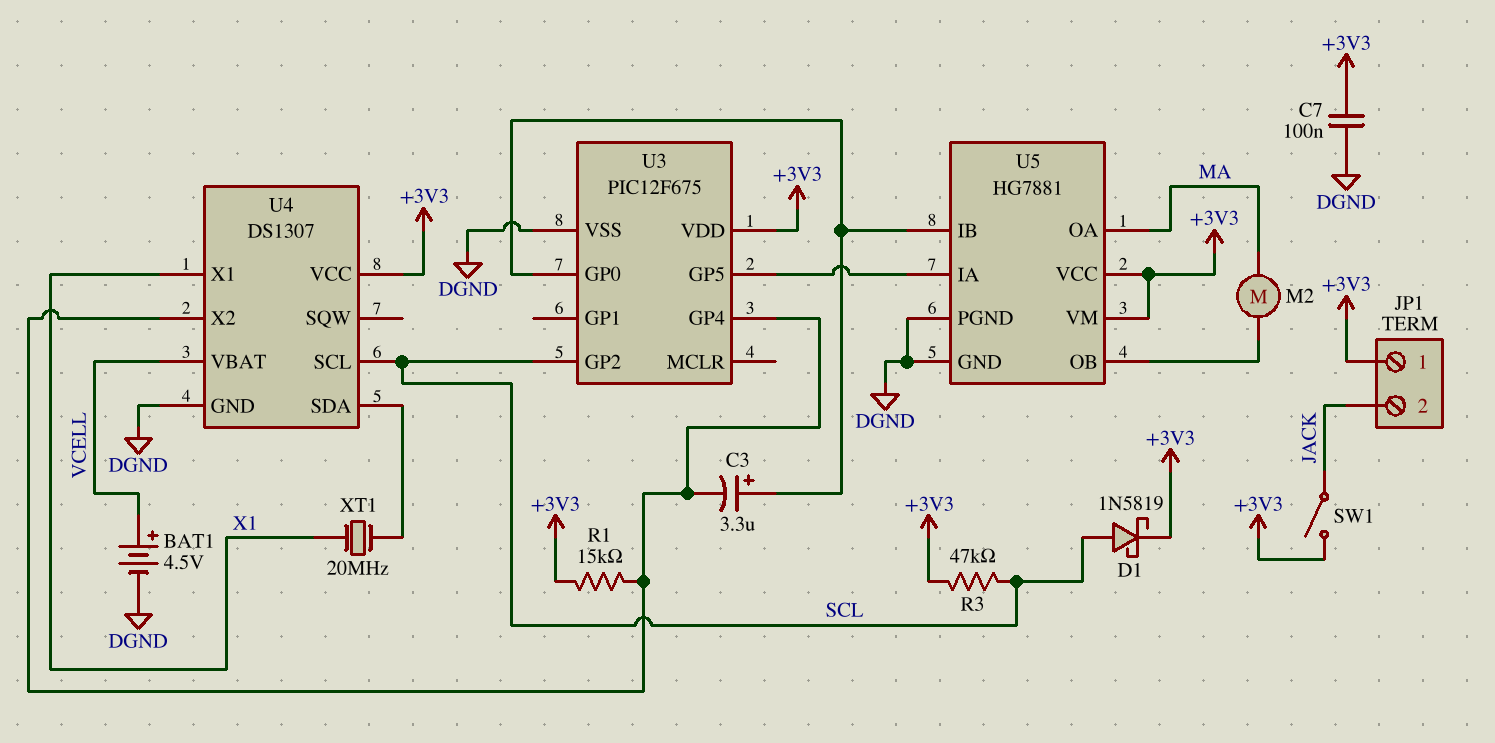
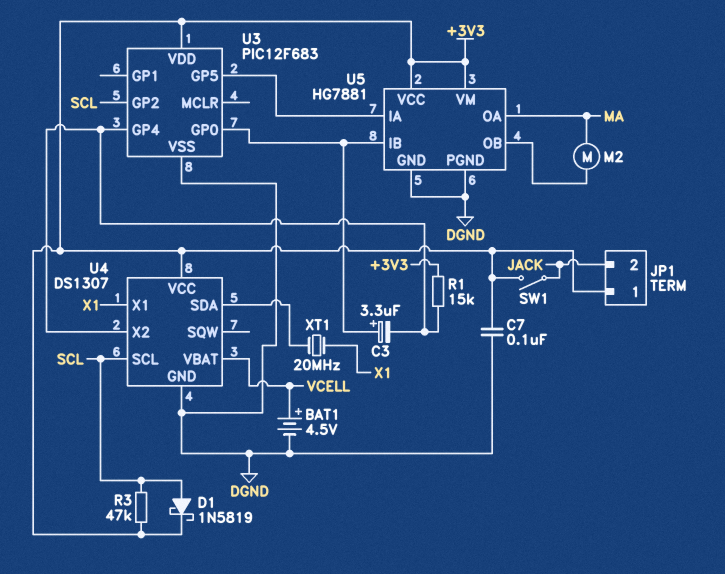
U3: PIC12F675 -> PIC12F683

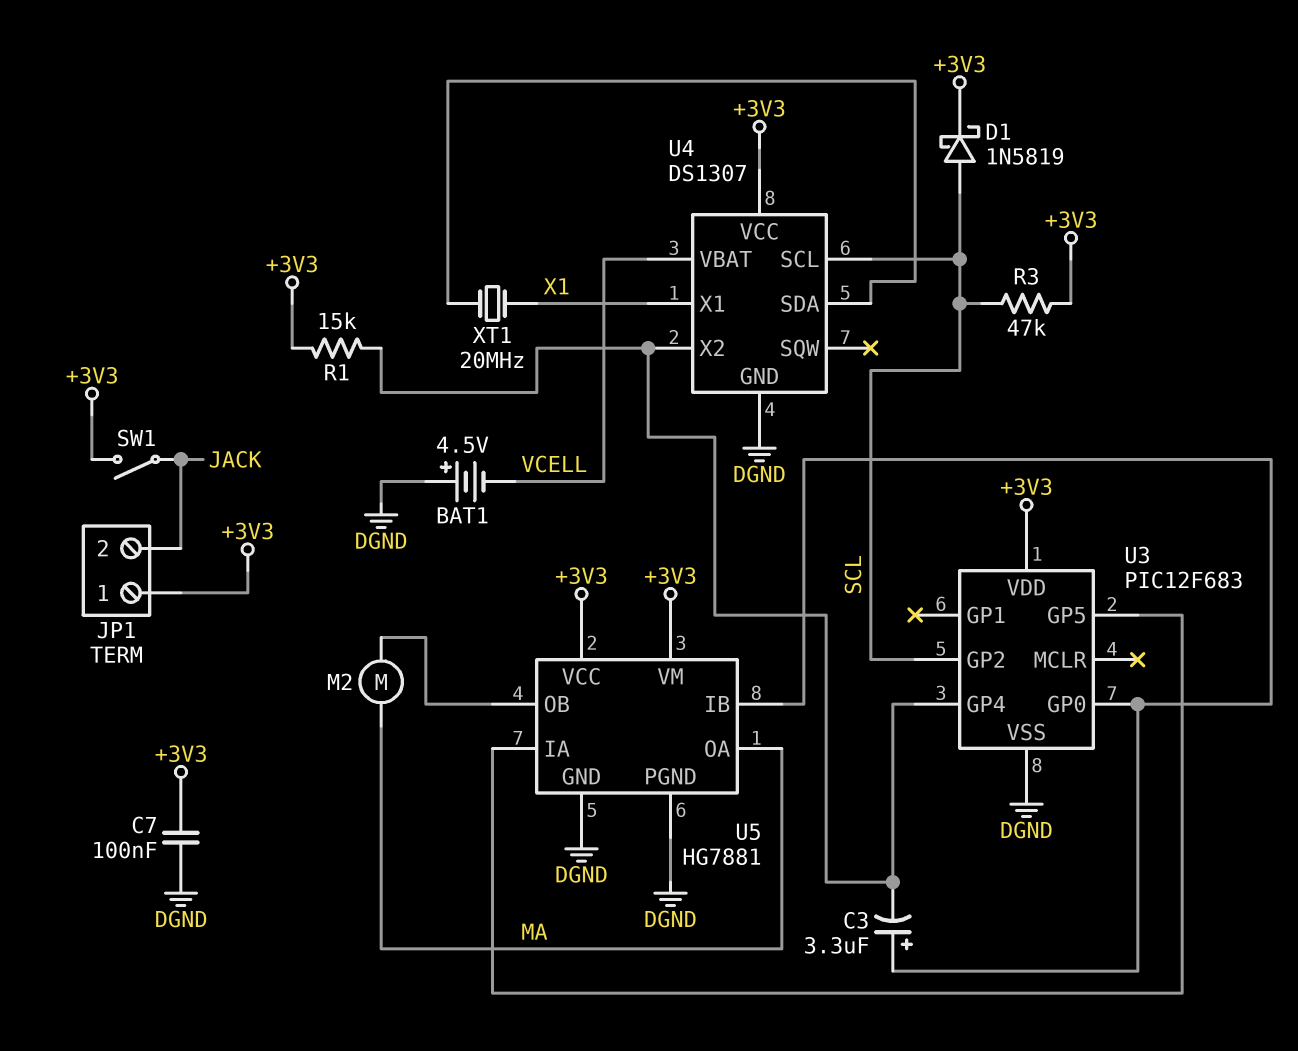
BAT1: 4.5V (plus VCELL, minus DGND) -> 4.5V (plus DGND, minus VCELL)

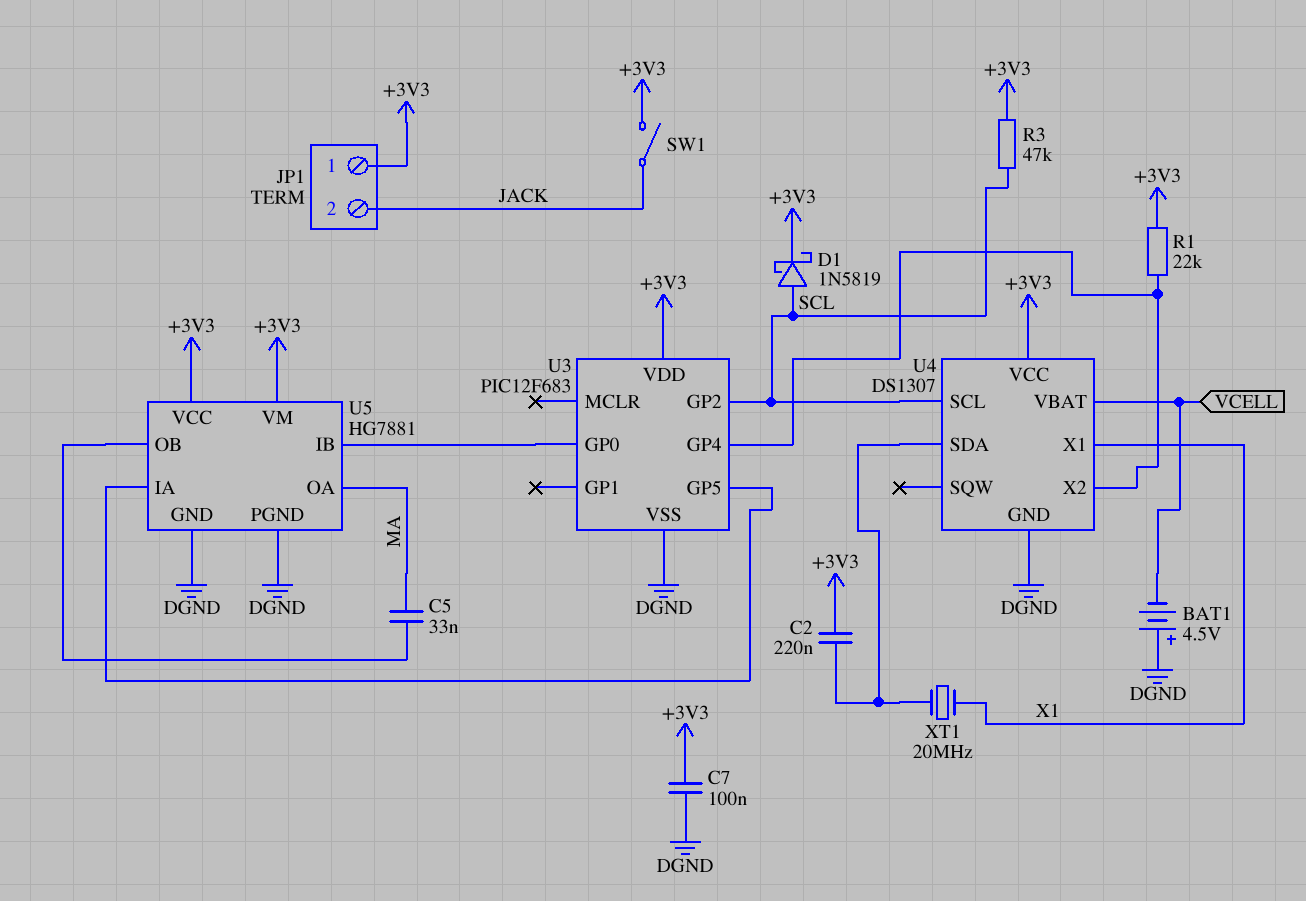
C2: none -> 220nF (+3V3, U4/SDA)
C3: 3.3uF (plus U3/GP0, minus U3/GP4) -> none
C5: none -> 33nF (MA, U5/OB)
M2: motor (MA, U5/OB) -> none
R1: 15k (+3V3, U3/GP4) -> 22k (+3V3, U3/GP4)

